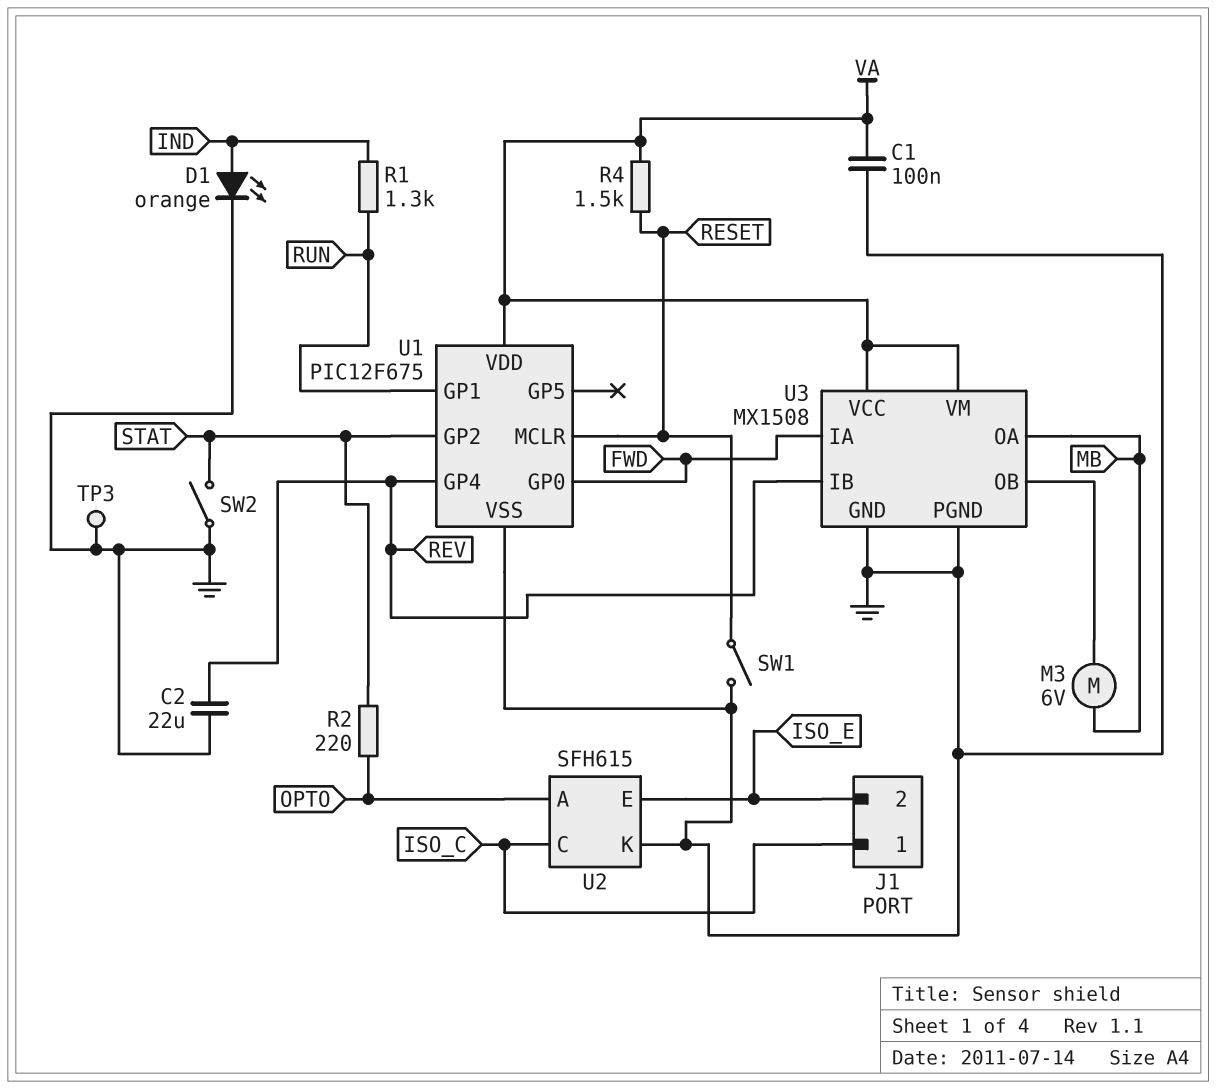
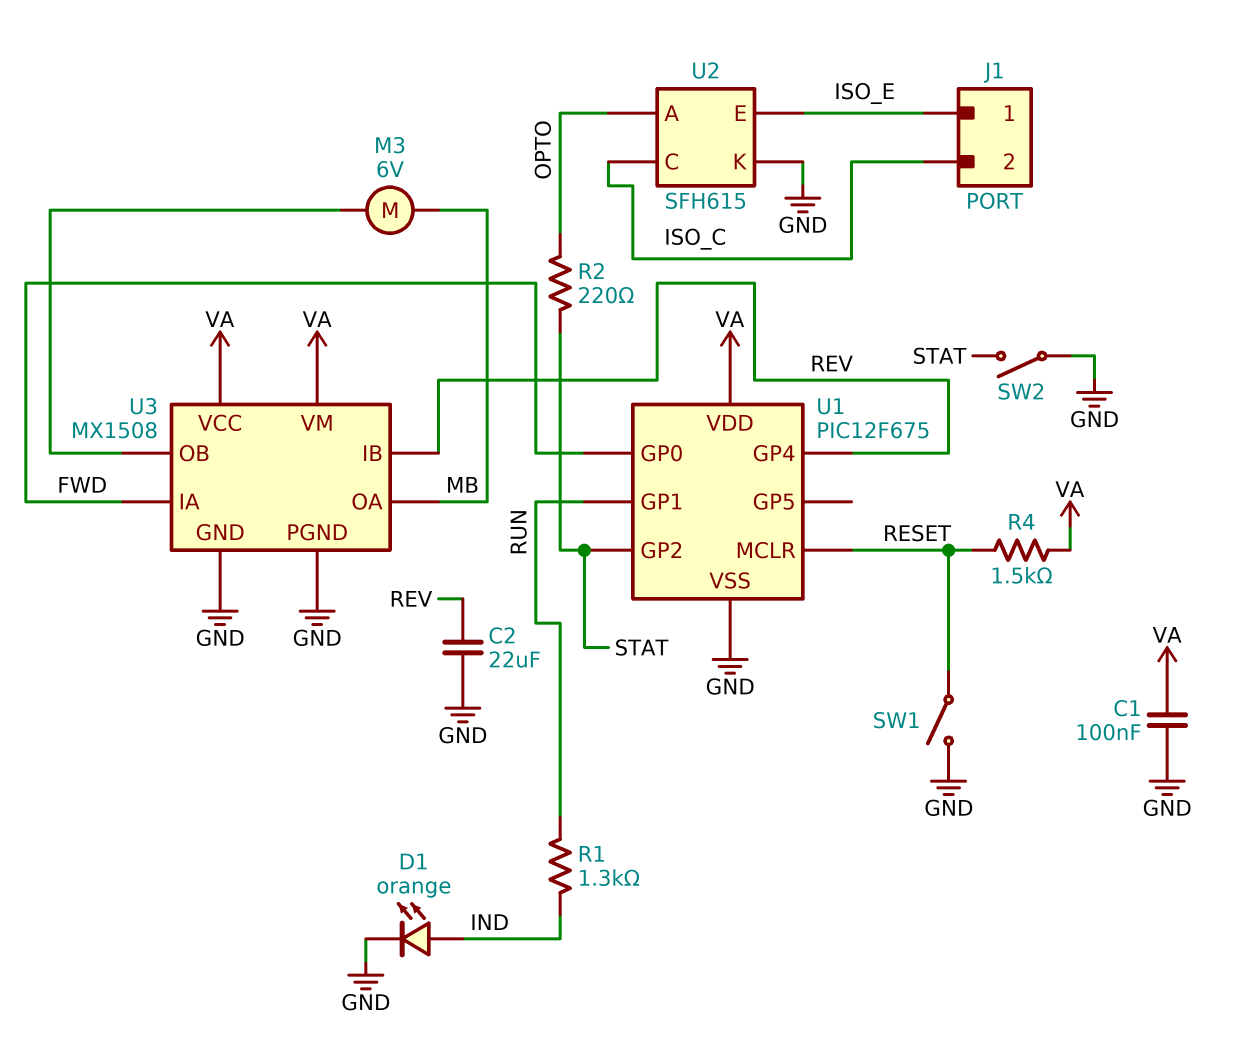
J1 pin 1: ISO_C -> ISO_E
J1 pin 2: ISO_E -> ISO_C
TP3: test point (GND) -> none

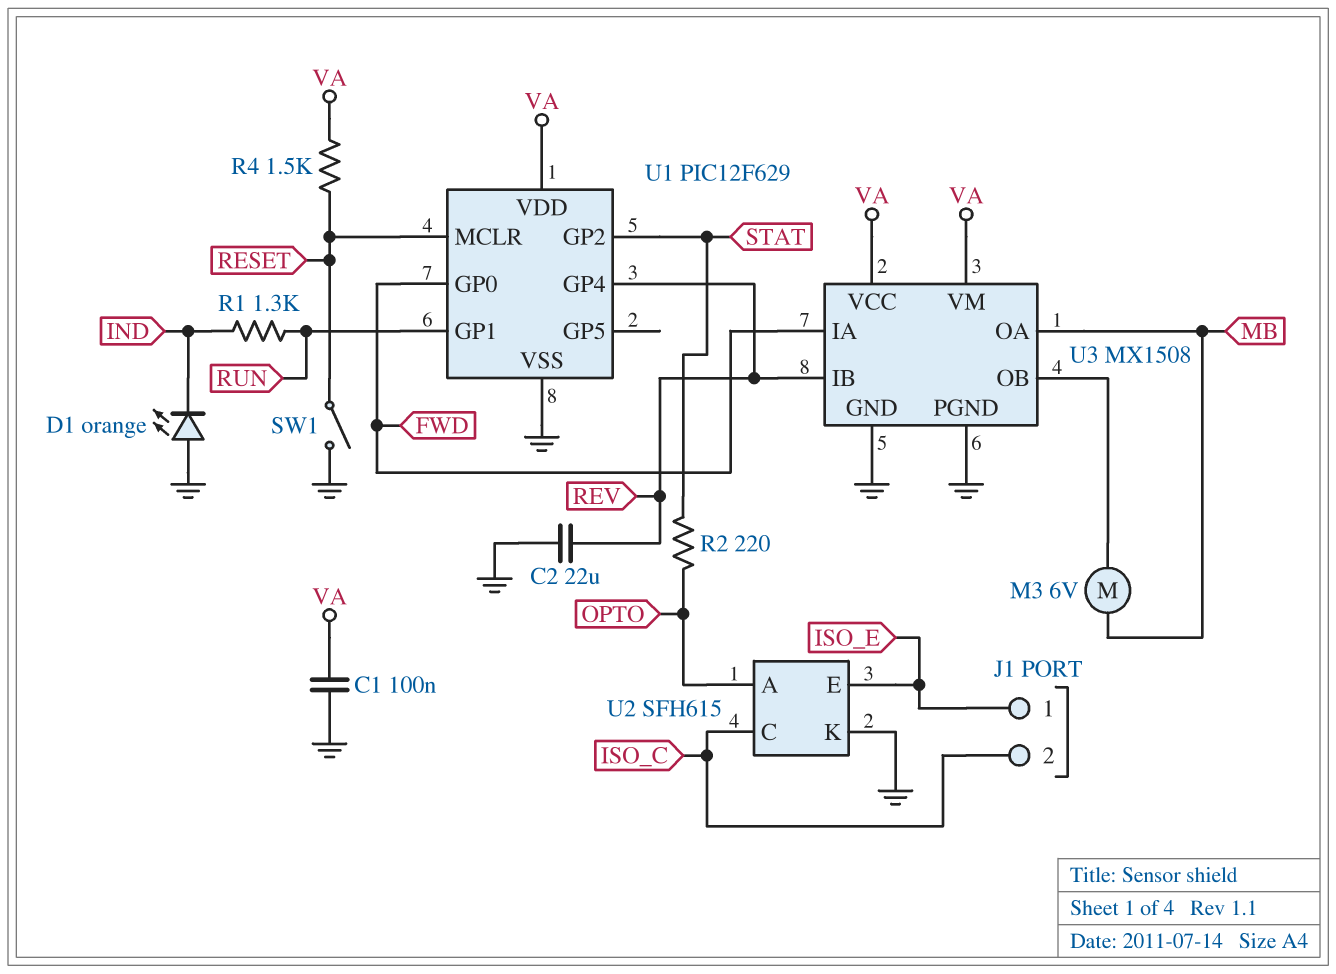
D1: LED orange (A IND, K GND) -> LED orange (A GND, K IND)
SW2: switch (GND, STAT) -> none
U1: PIC12F675 -> PIC12F629

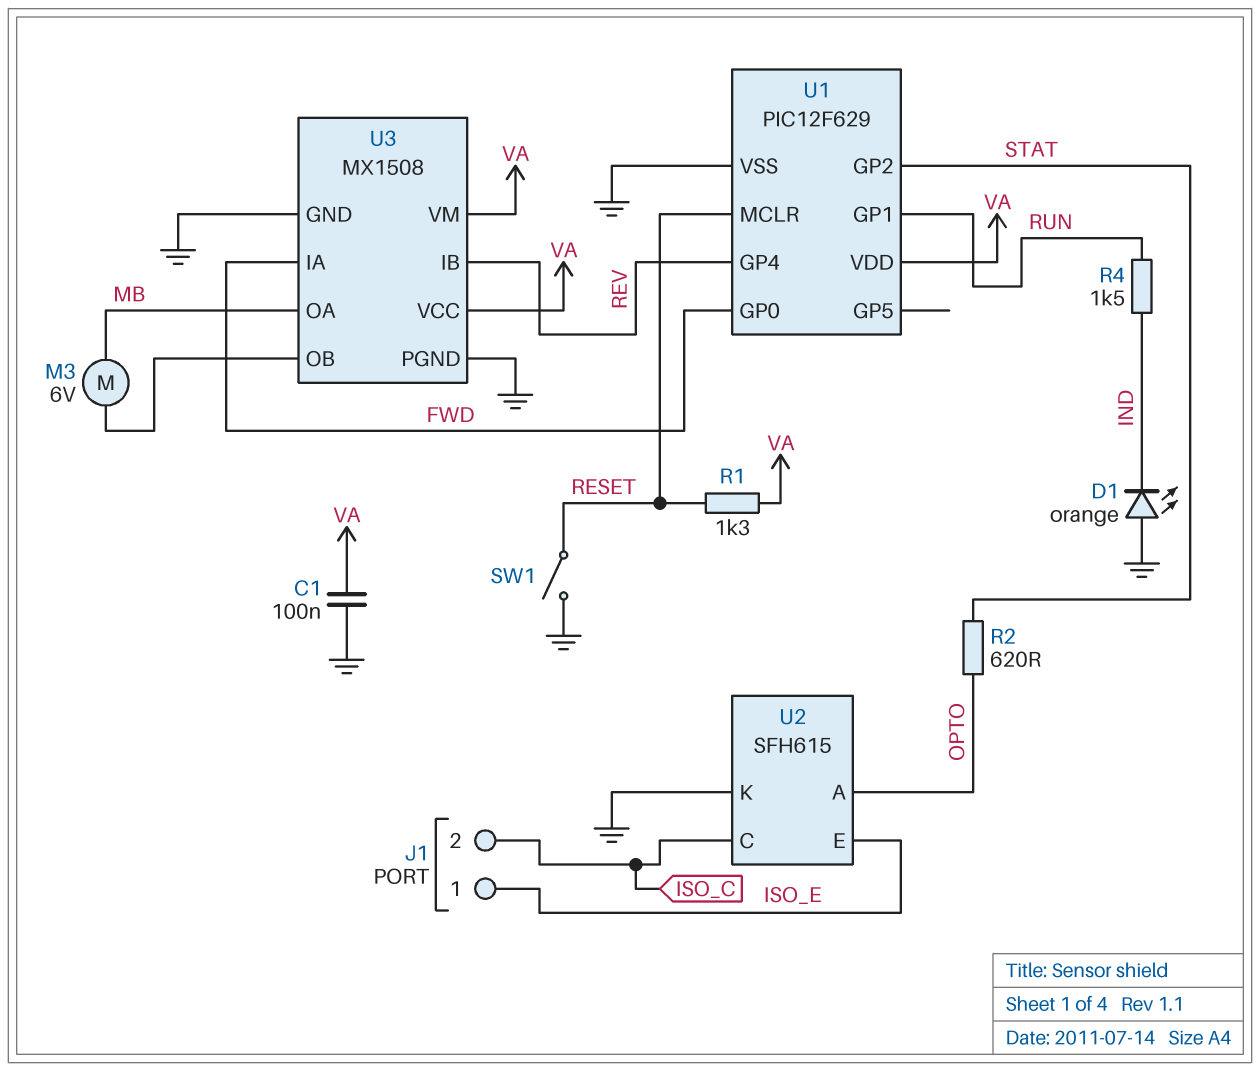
C2: 22uF (GND, REV) -> none
R1: 1.3k (IND, RUN) -> 1.3k (RESET, VA)
R2: 220 (OPTO, STAT) -> 620 (OPTO, STAT)
R4: 1.5k (RESET, VA) -> 1.5k (IND, RUN)

